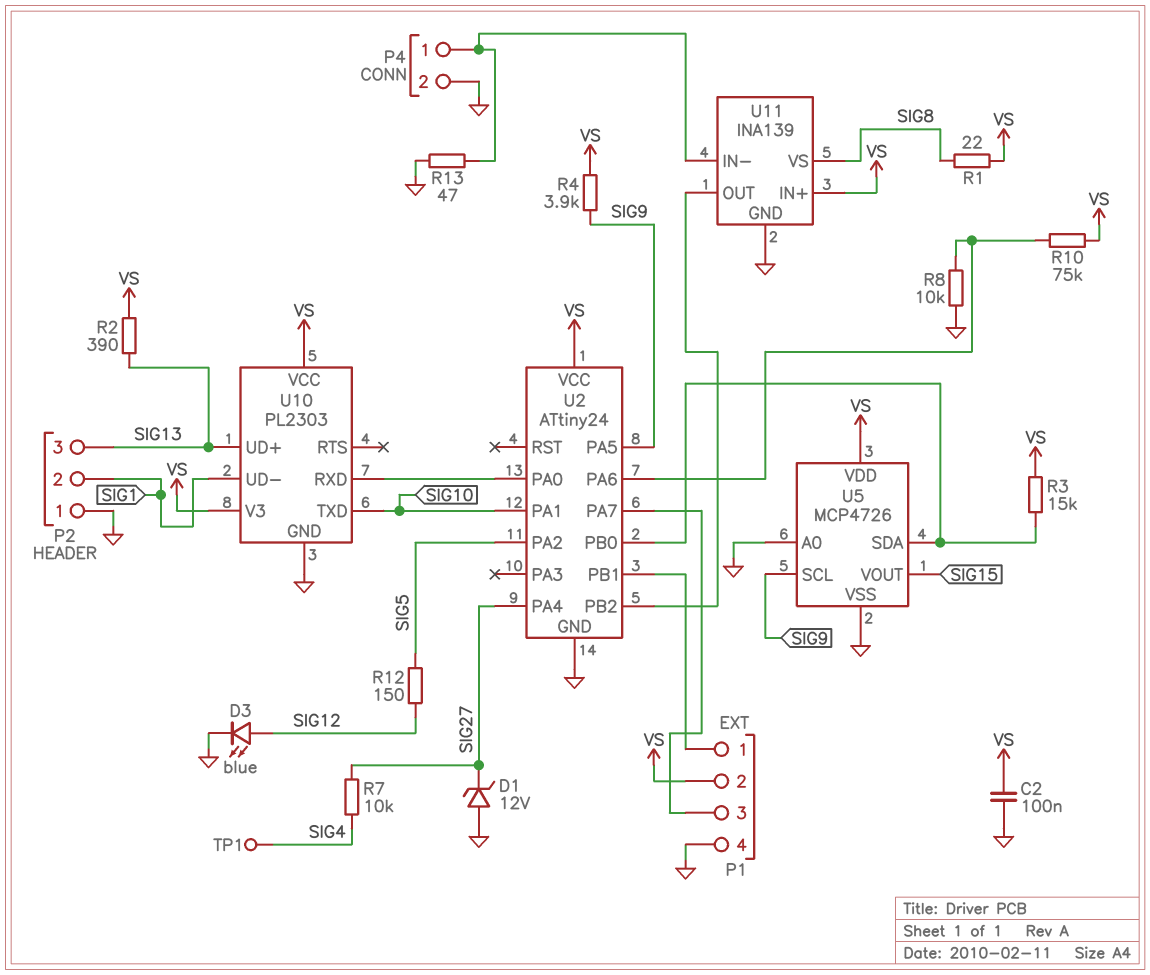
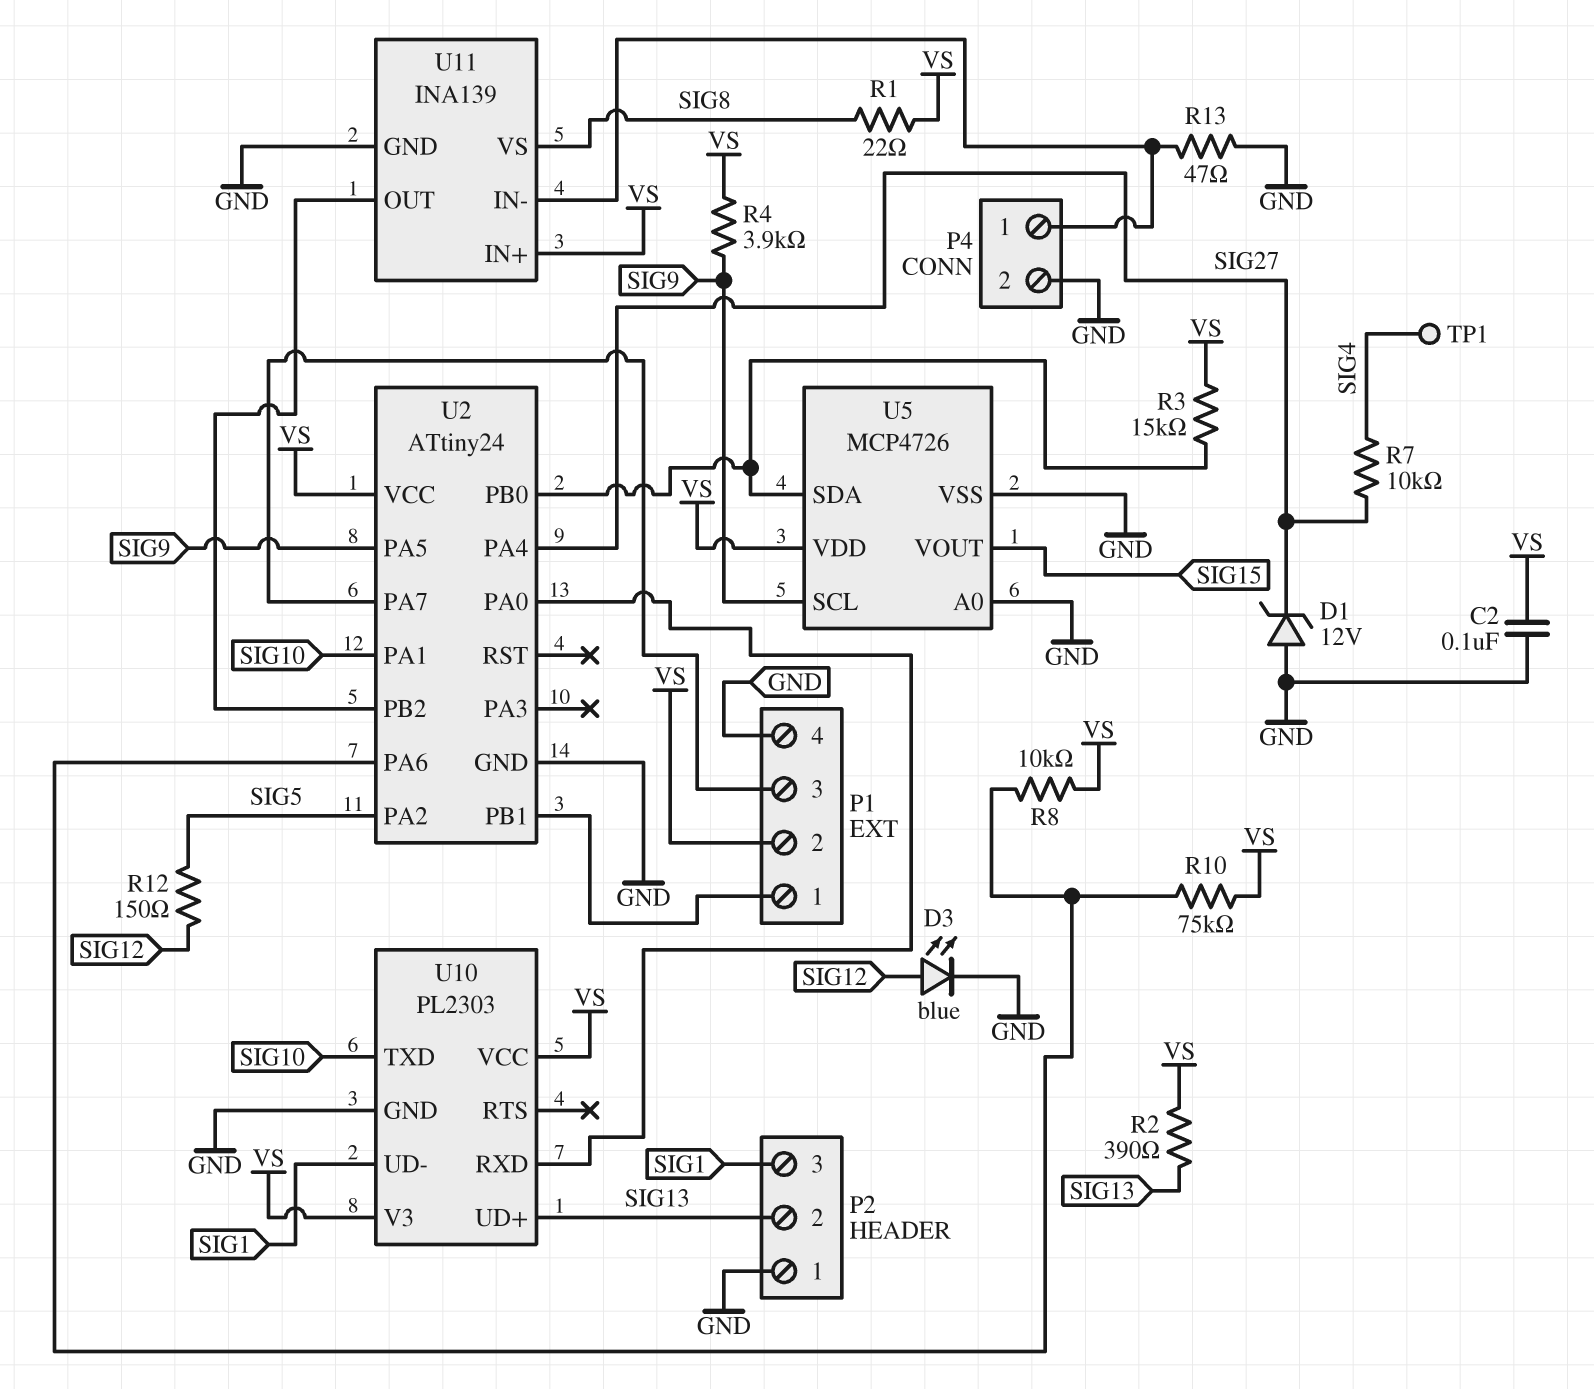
P2 pin 2: SIG1 -> SIG13
P2 pin 3: SIG13 -> SIG1
R8: 10k (GND, U2/PA6) -> 10k (U2/PA6, VS)

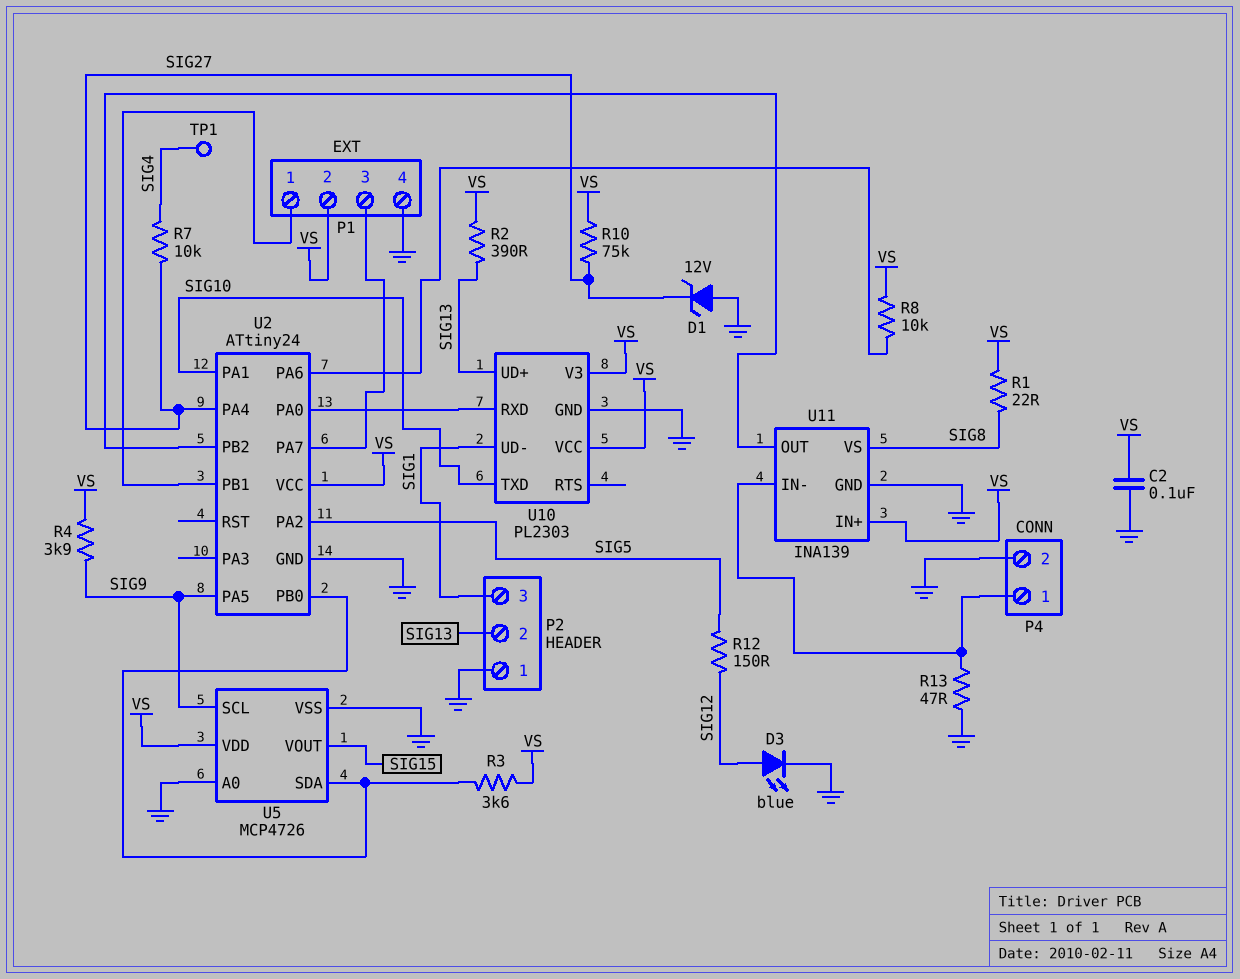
R3: 15k (U2/PB0, VS) -> 3.6k (U2/PB0, VS)
R10: 75k (U2/PA6, VS) -> 75k (SIG27, VS)

